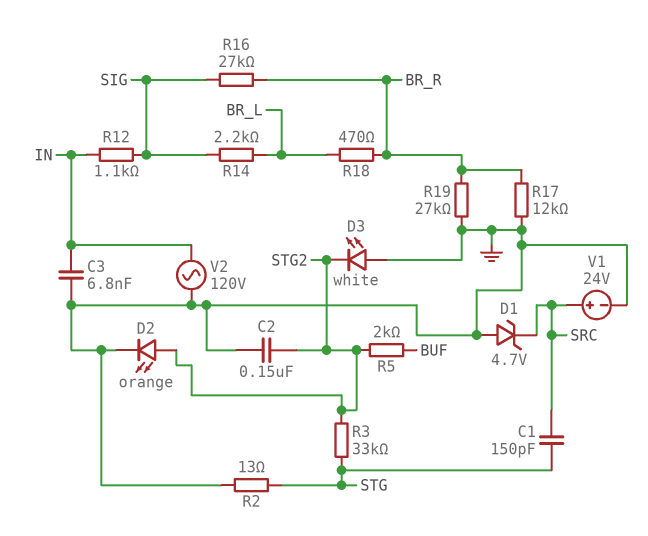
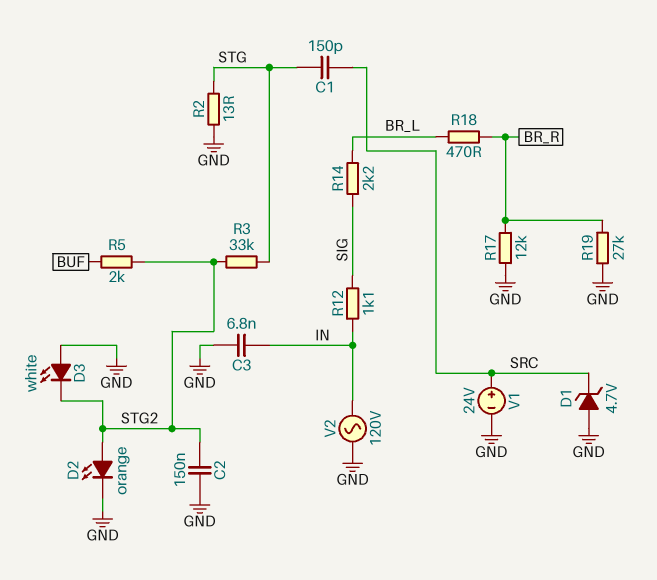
R16: 27k (BR_R, SIG) -> none

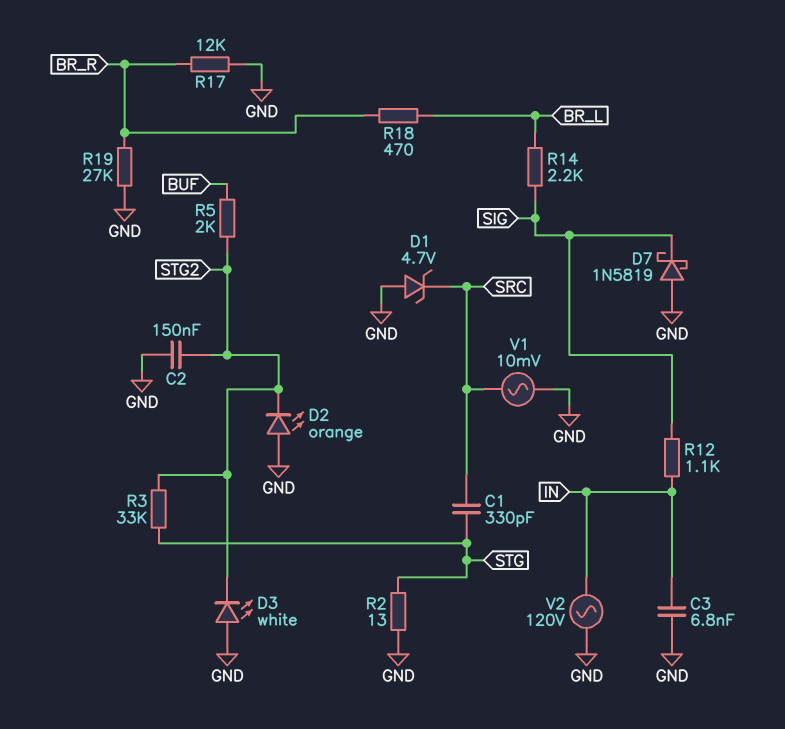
C1: 150pF (SRC, STG) -> 330pF (SRC, STG)
D2: LED orange (A STG2, K GND) -> LED orange (A GND, K STG2)
D7: none -> schottky 1N5819 (A GND, K SIG)
V1: 24V (plus SRC, minus GND) -> AC 10mV (GND, SRC)

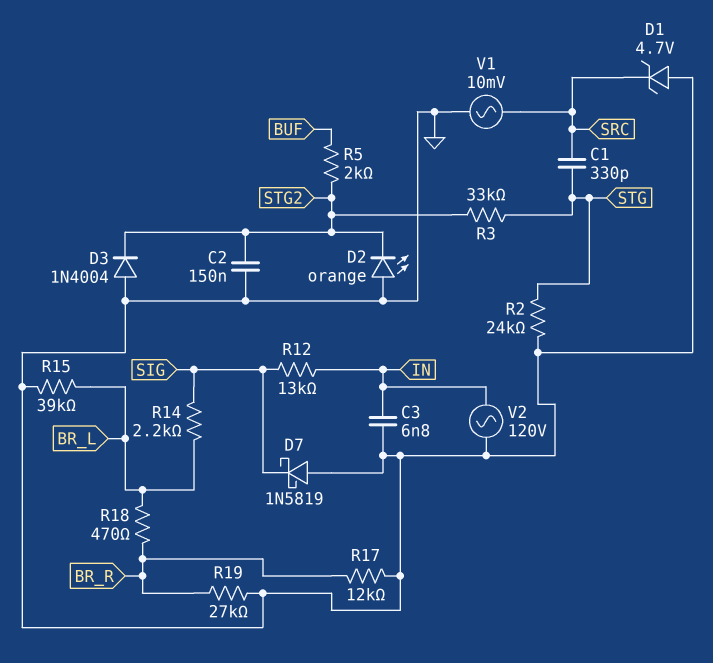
D3: LED white (A GND, K STG2) -> diode 1N4004 (A GND, K STG2)
R2: 13 (GND, STG) -> 24k (GND, STG)
R12: 1.1k (IN, SIG) -> 13k (IN, SIG)
R15: none -> 39k (BR_L, GND)

